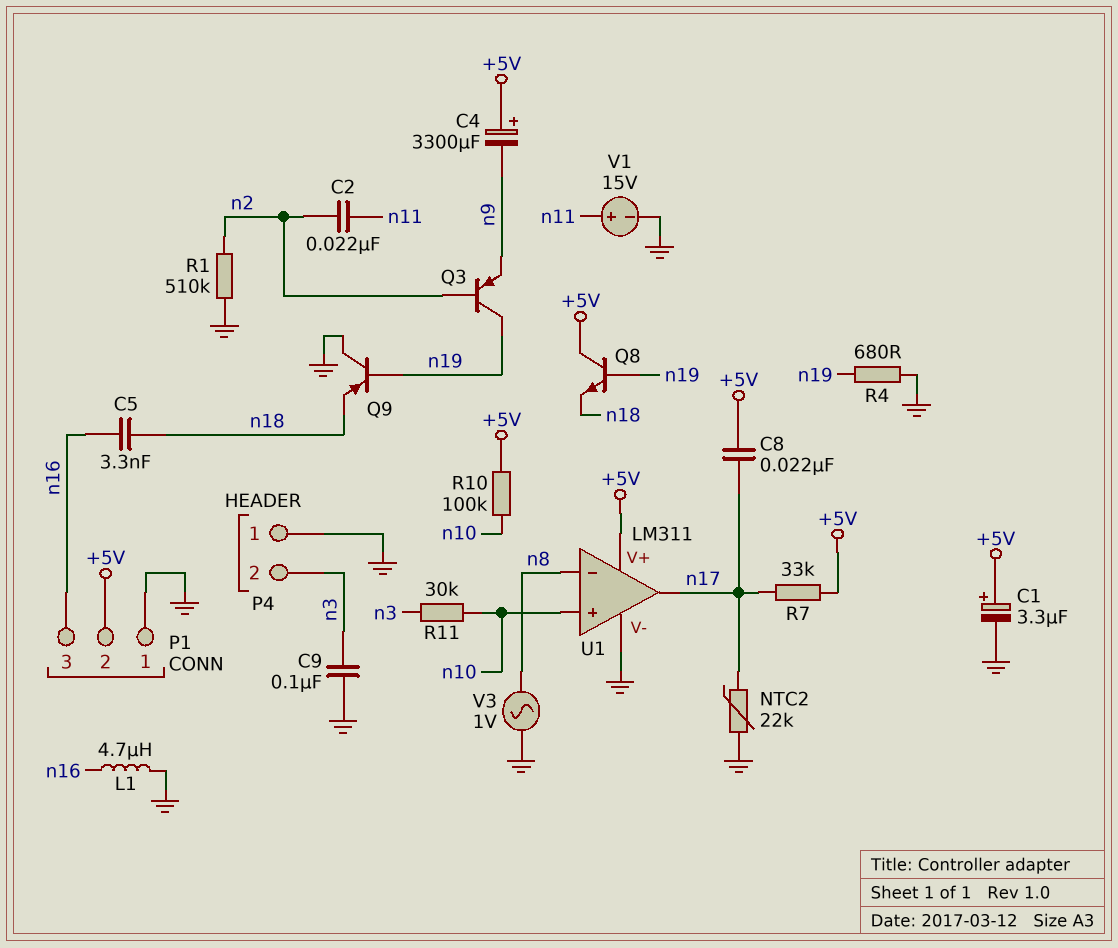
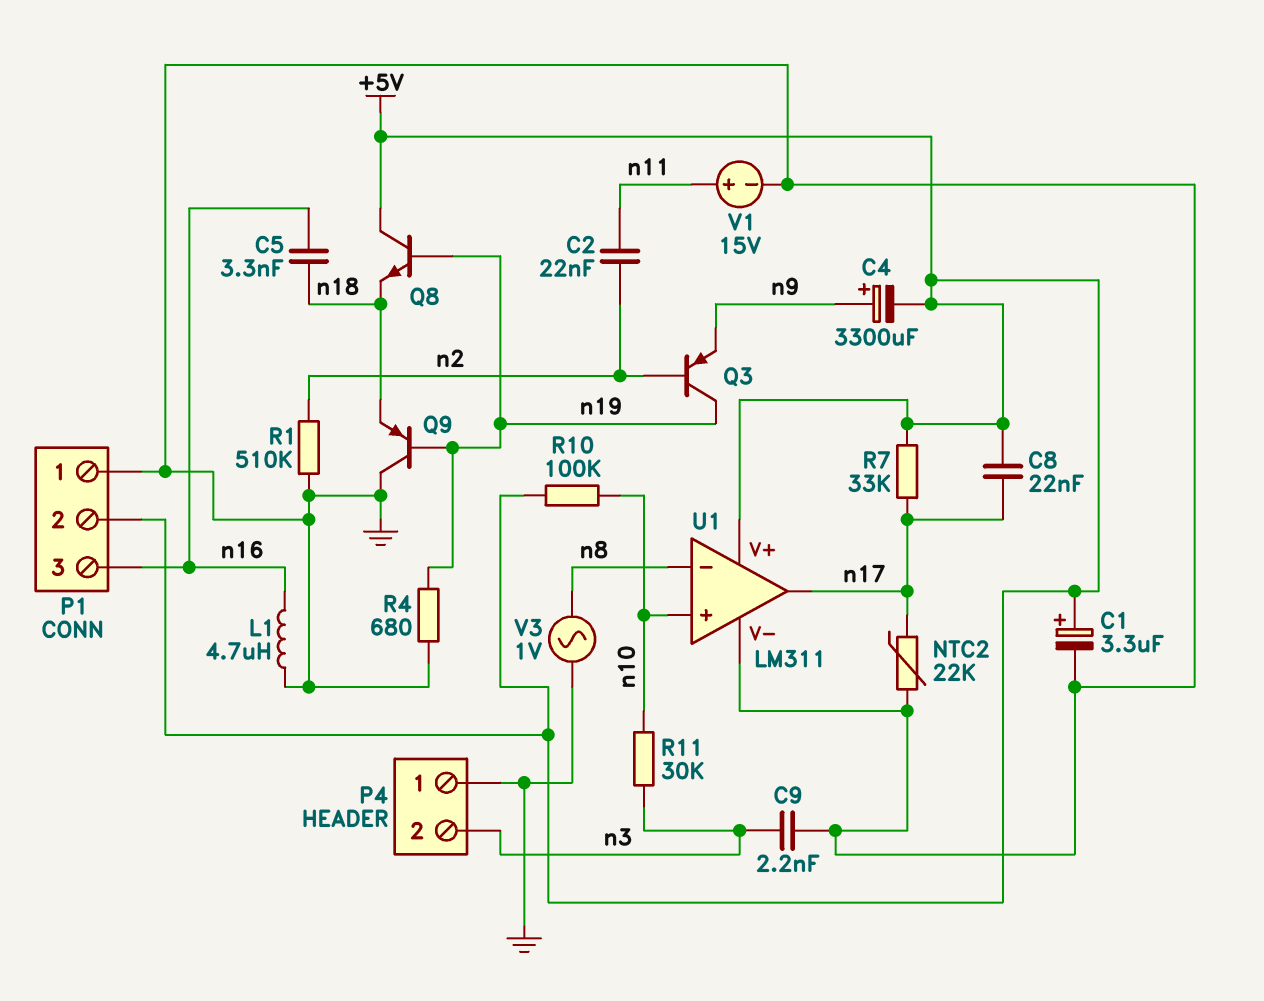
C4: 3300uF (plus +5V, minus n9) -> 3300uF (plus n9, minus +5V)
C9: 100nF (GND, n3) -> 2.2nF (GND, n3)

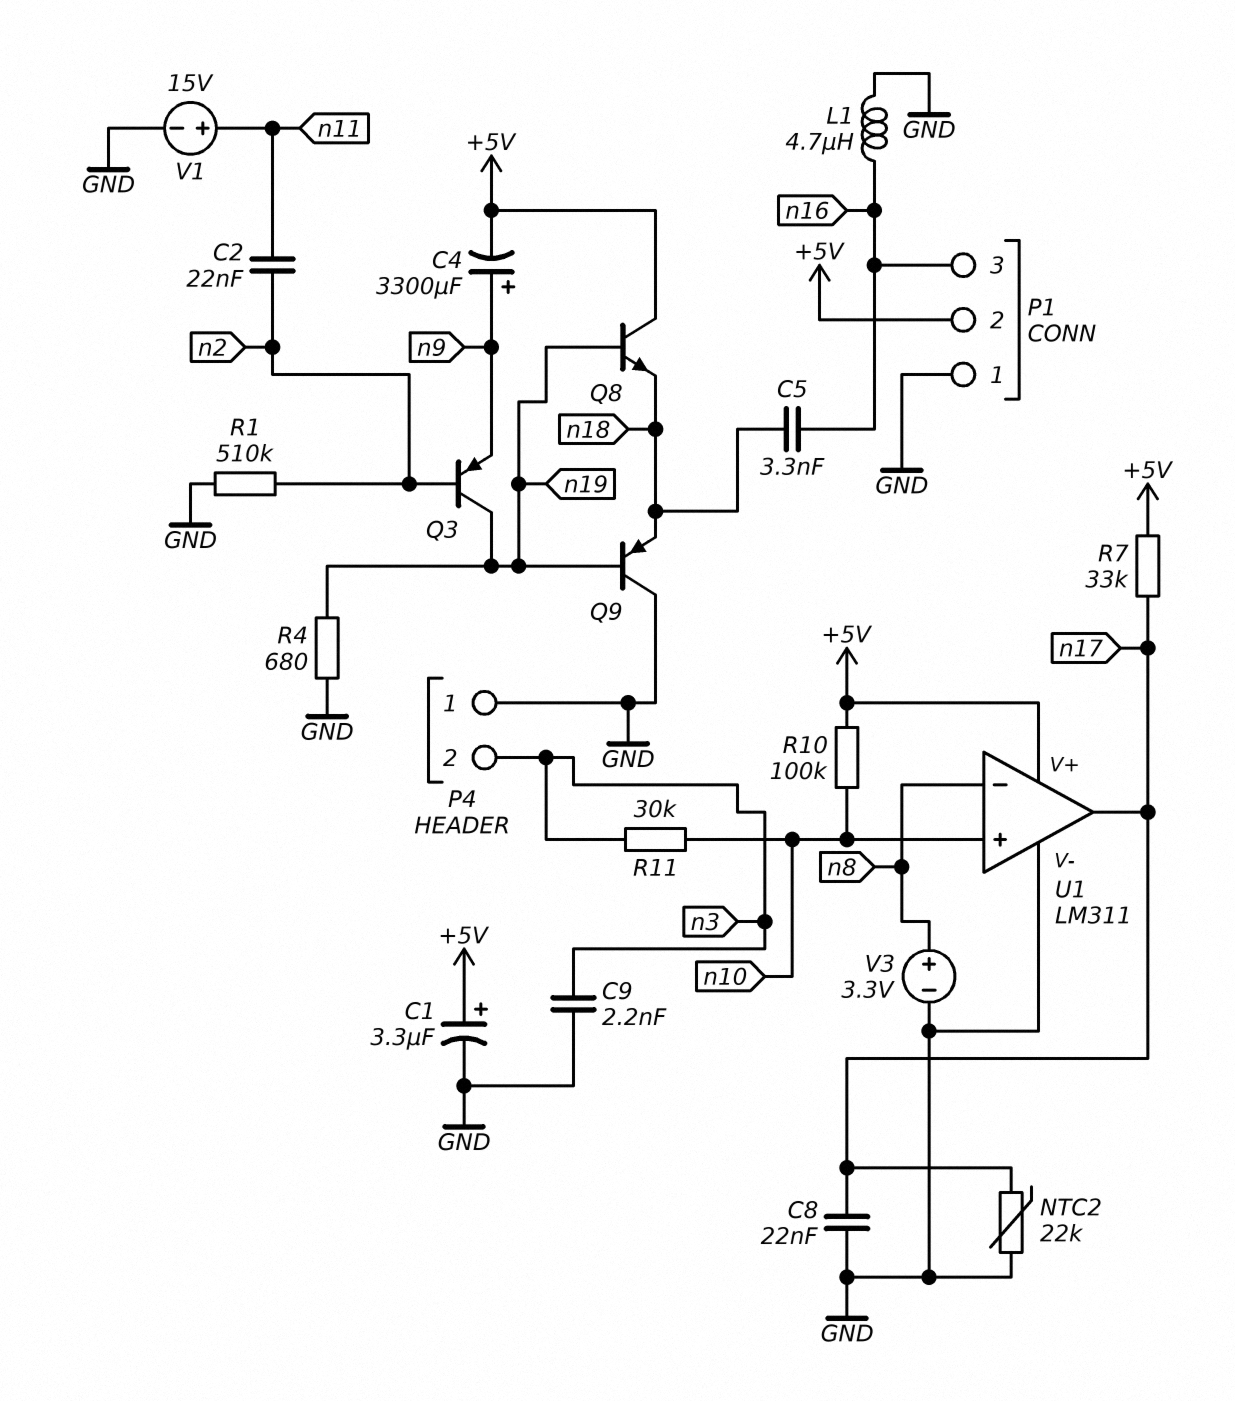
C8: 22nF (+5V, n17) -> 22nF (GND, n17)
V3: AC 1V (GND, n8) -> 3.3V (plus n8, minus GND)

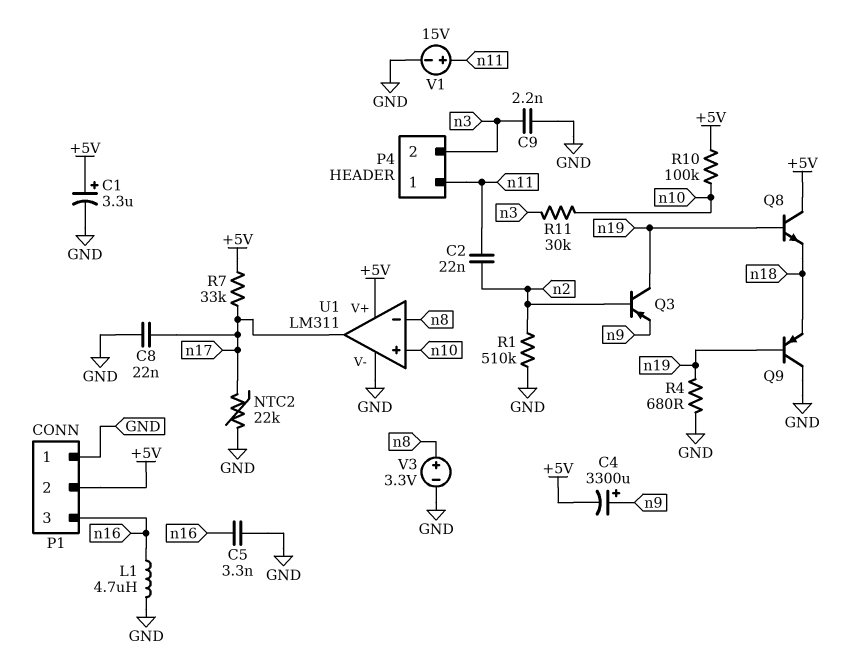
C5: 3.3nF (n16, n18) -> 3.3nF (GND, n16)
P4 pin 1: GND -> n11

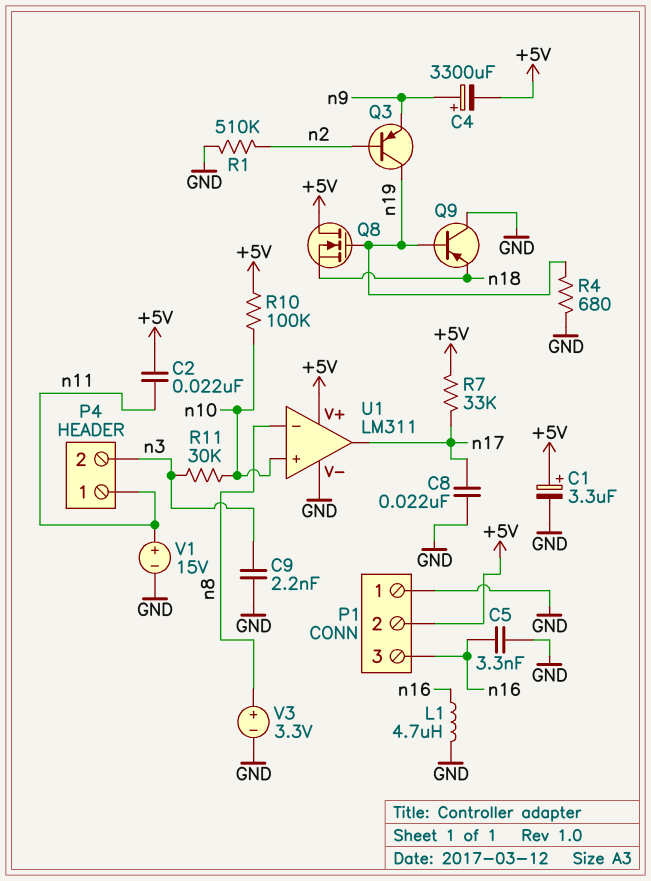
C2: 22nF (n2, n11) -> 22nF (+5V, n11)
NTC2: 22k (GND, n17) -> none
Q8: NPN (B n19, C +5V, E n18) -> NMOS (G n19, D +5V, S n18)

